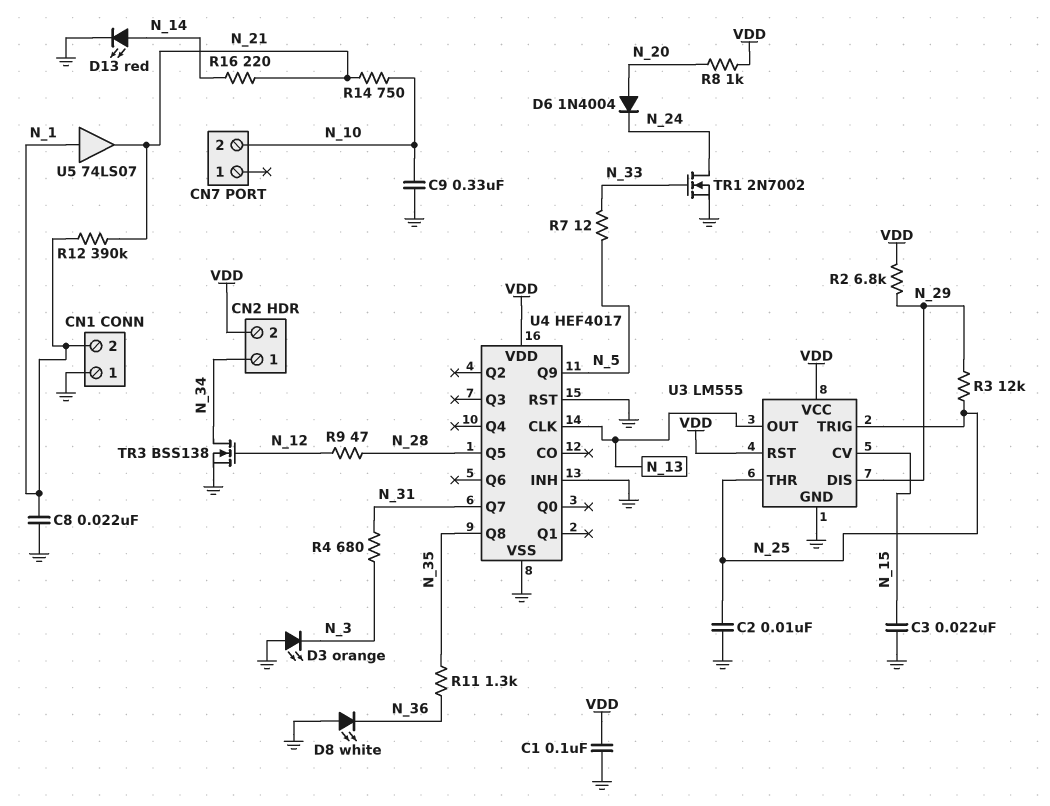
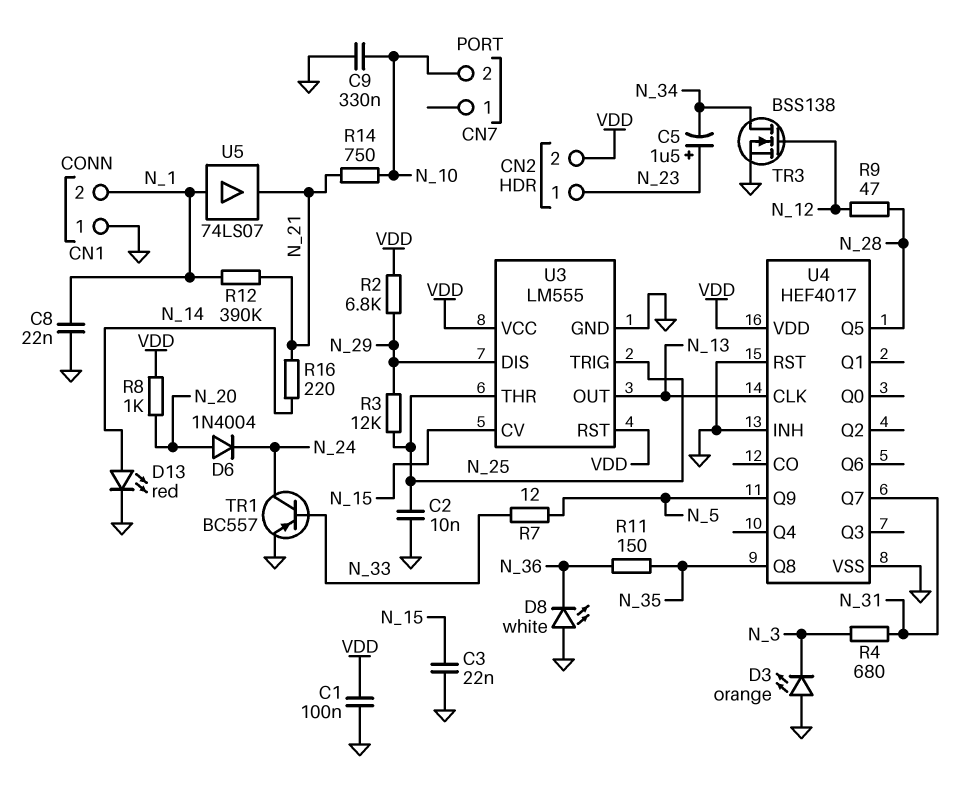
C5: none -> 1.5uF (plus N_23, minus N_34)
CN2 pin 1: N_34 -> N_23
R11: 1.3k (N_35, N_36) -> 150 (N_35, N_36)
TR1: NMOS 2N7002 (G N_33, D N_24, S GND) -> PNP BC557 (B N_33, C N_24, E GND)

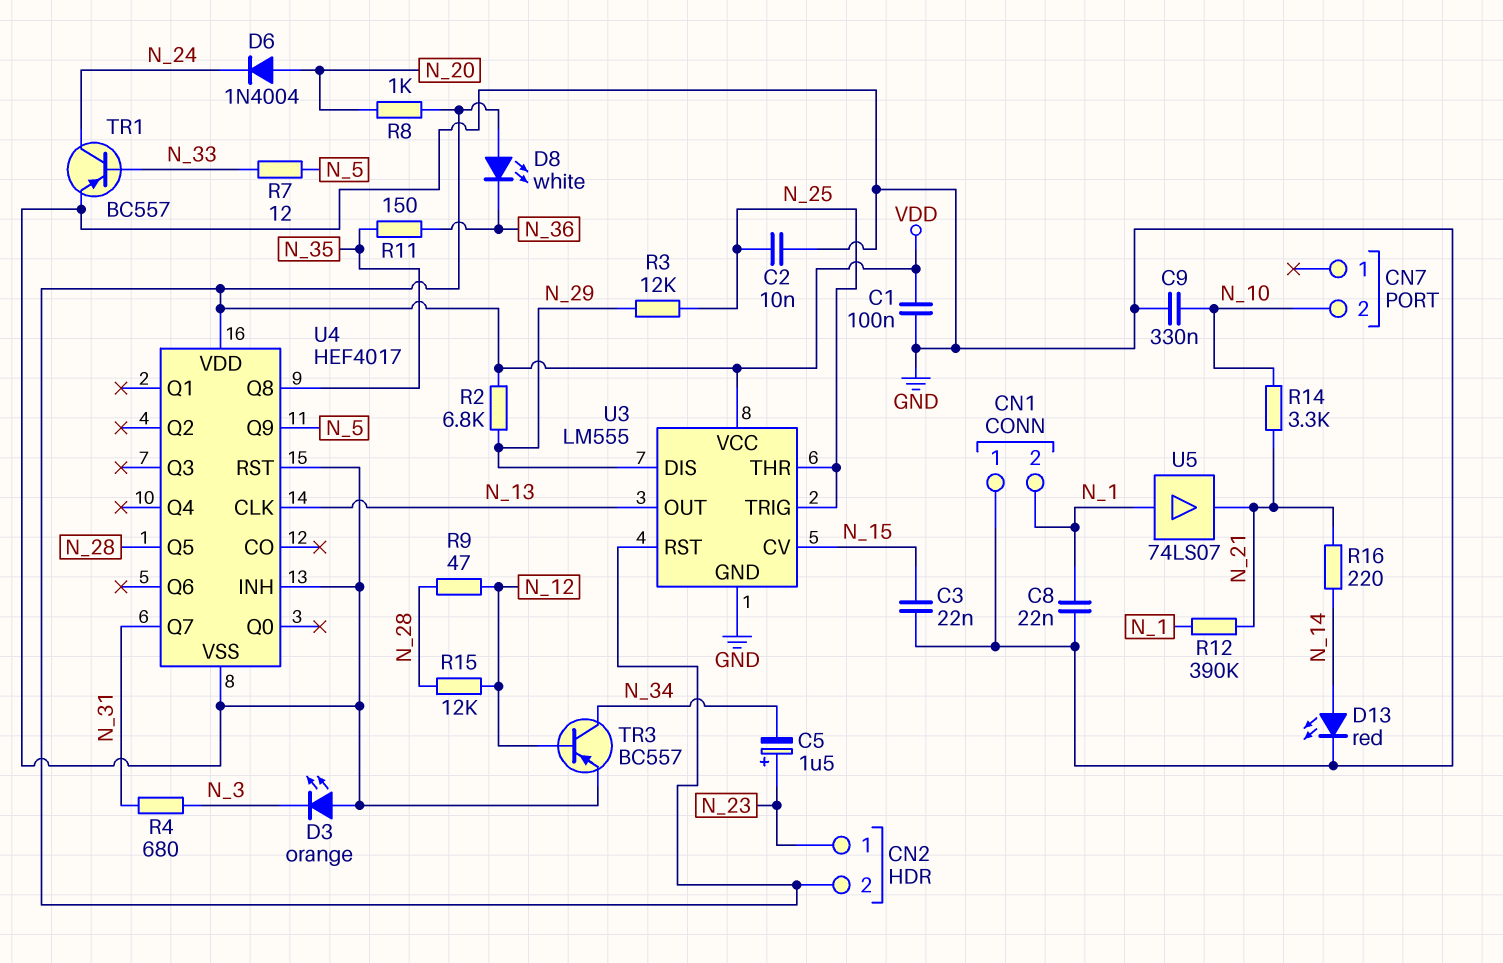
D8: LED white (A GND, K N_36) -> LED white (A VDD, K N_36)
R14: 750 (N_10, N_21) -> 3.3k (N_10, N_21)
R15: none -> 12k (N_12, N_28)
TR3: NMOS BSS138 (G N_12, D N_34, S GND) -> PNP BC557 (B N_12, C N_34, E GND)

